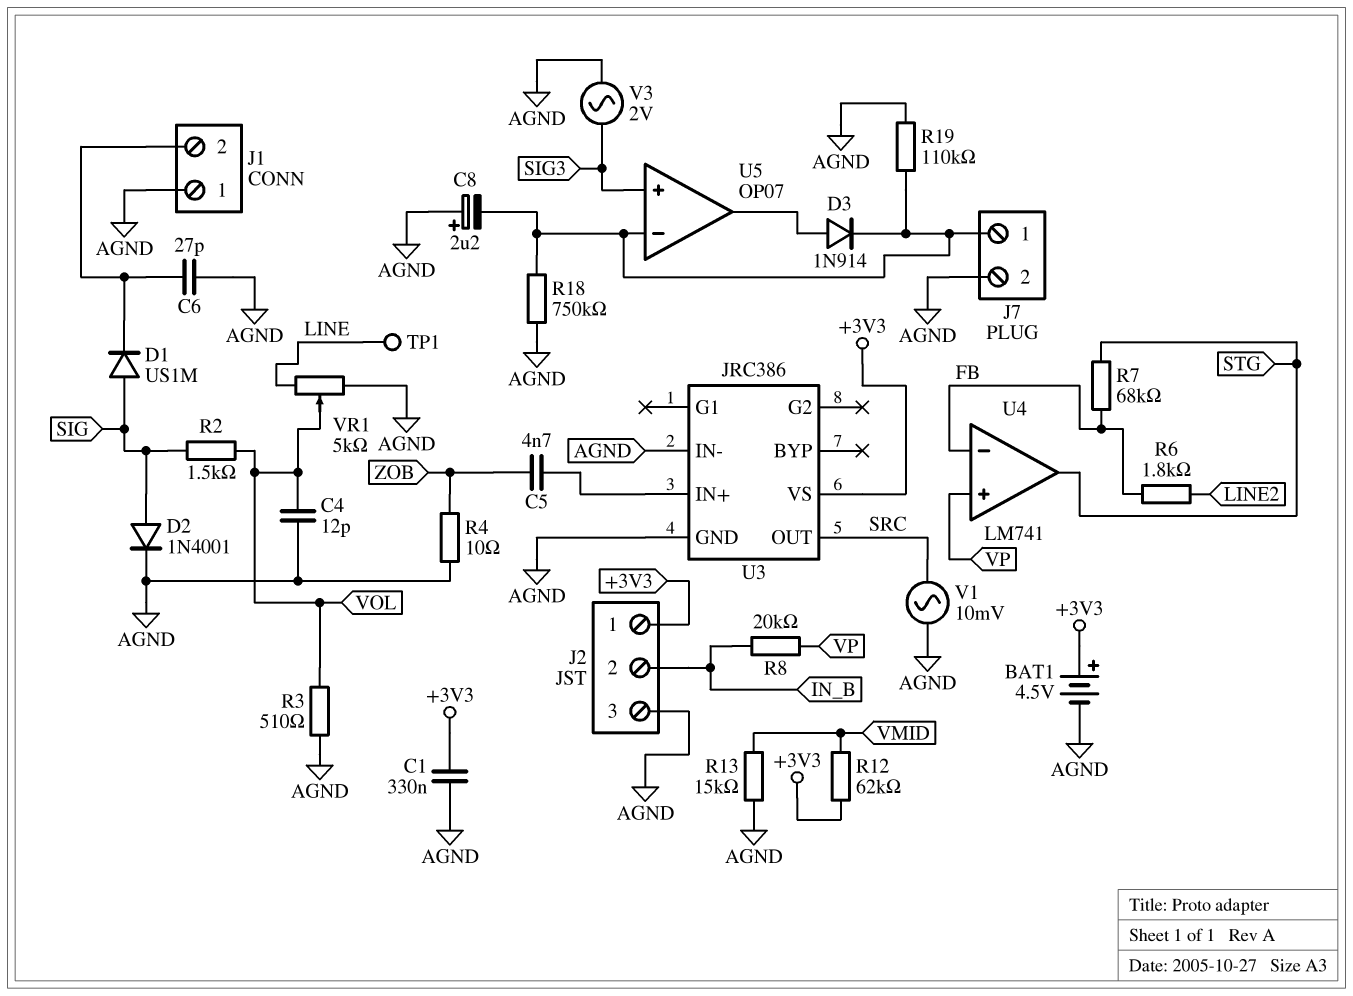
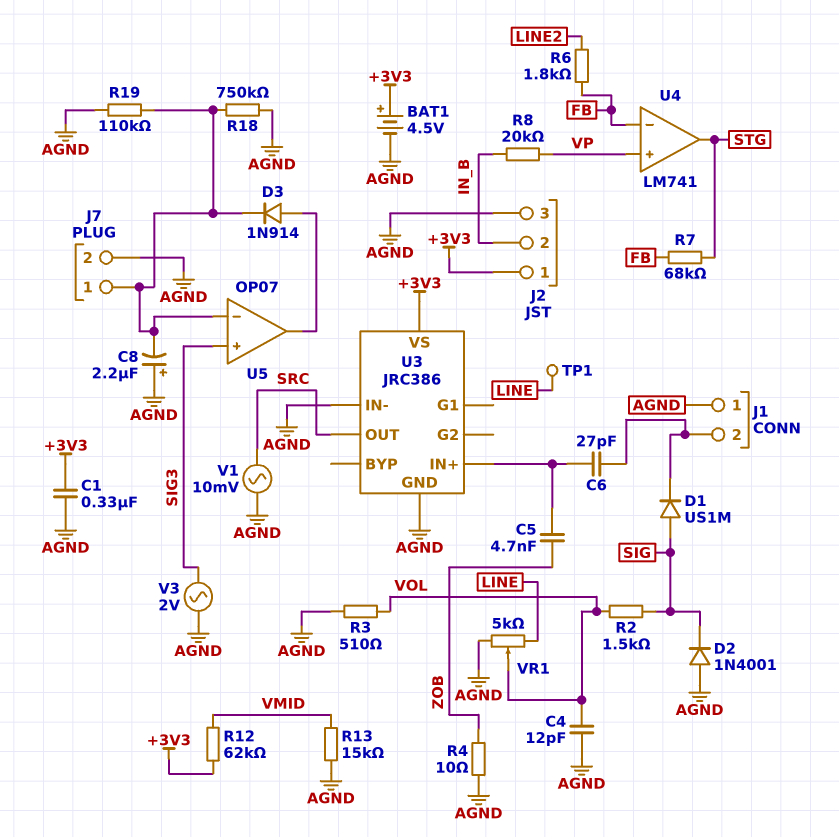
C6: 27pF (AGND, J1/2) -> 27pF (J1/2, U3/IN+)
D2: diode 1N4001 (A SIG, K AGND) -> diode 1N4001 (A AGND, K SIG)

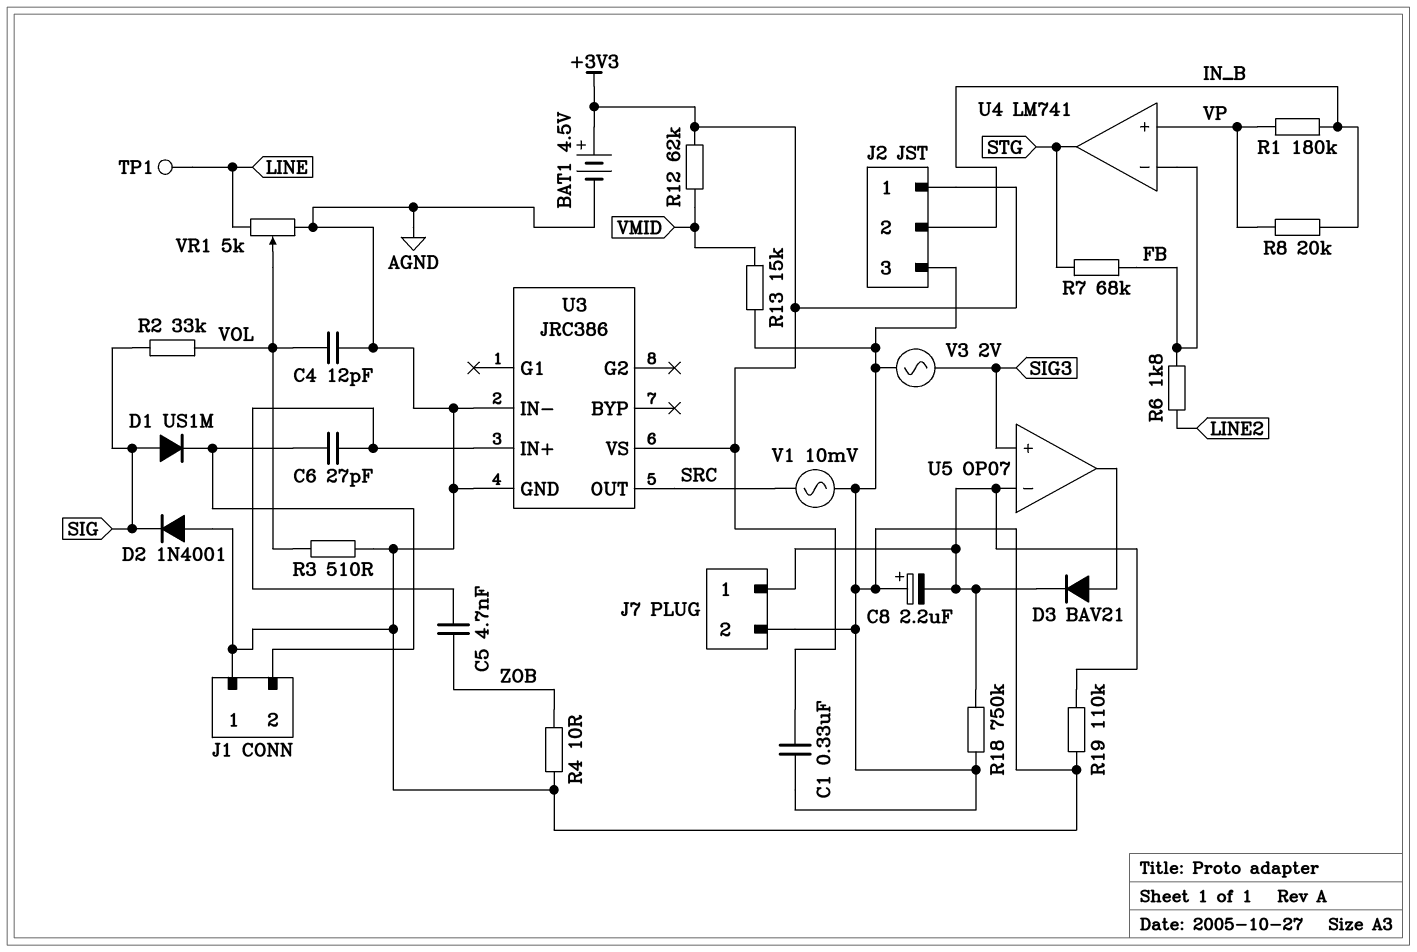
D3: diode 1N914 (A U5/out, K J7/1) -> diode BAV21 (A U5/out, K J7/1)
R1: none -> 180k (IN_B, VP)
R2: 1.5k (SIG, VOL) -> 33k (SIG, VOL)

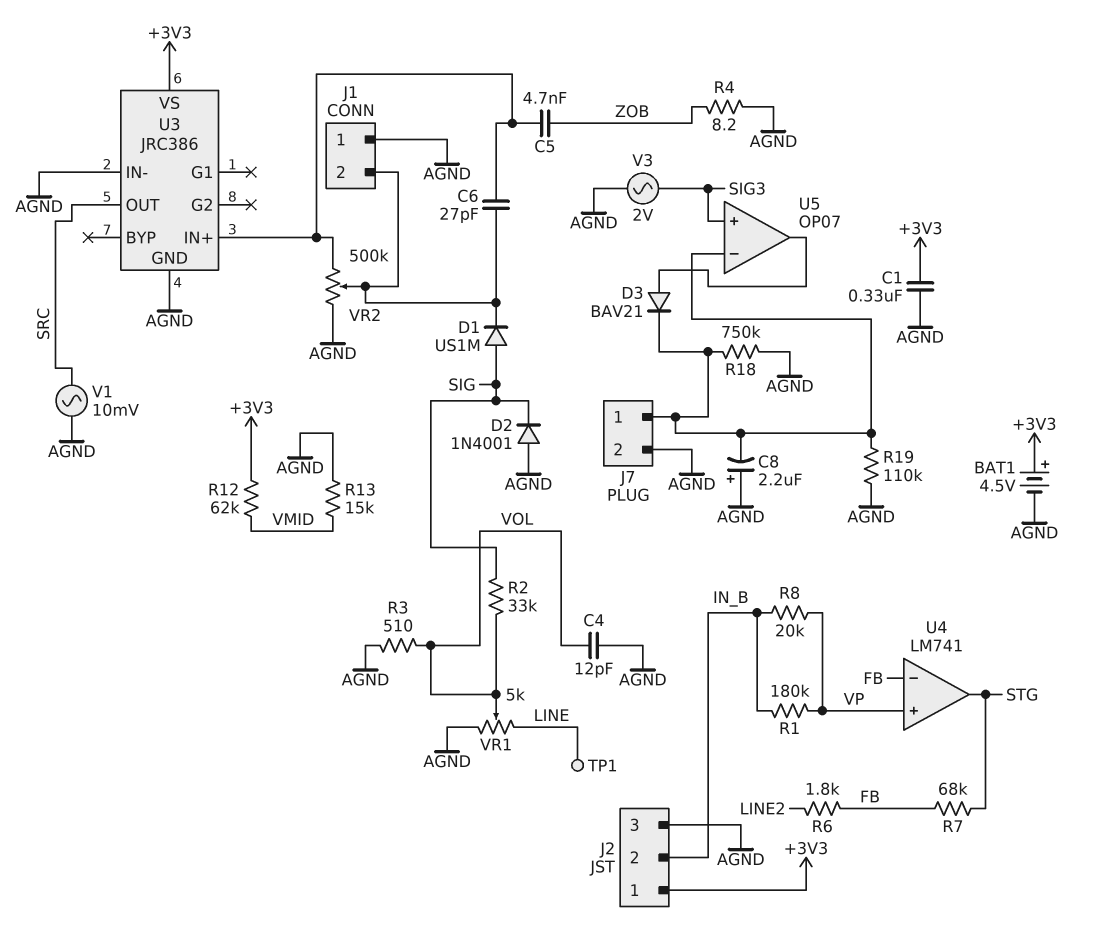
R4: 10 (AGND, ZOB) -> 8.2 (AGND, ZOB)
VR2: none -> 500k (AGND, U3/IN+, wiper J1/2)

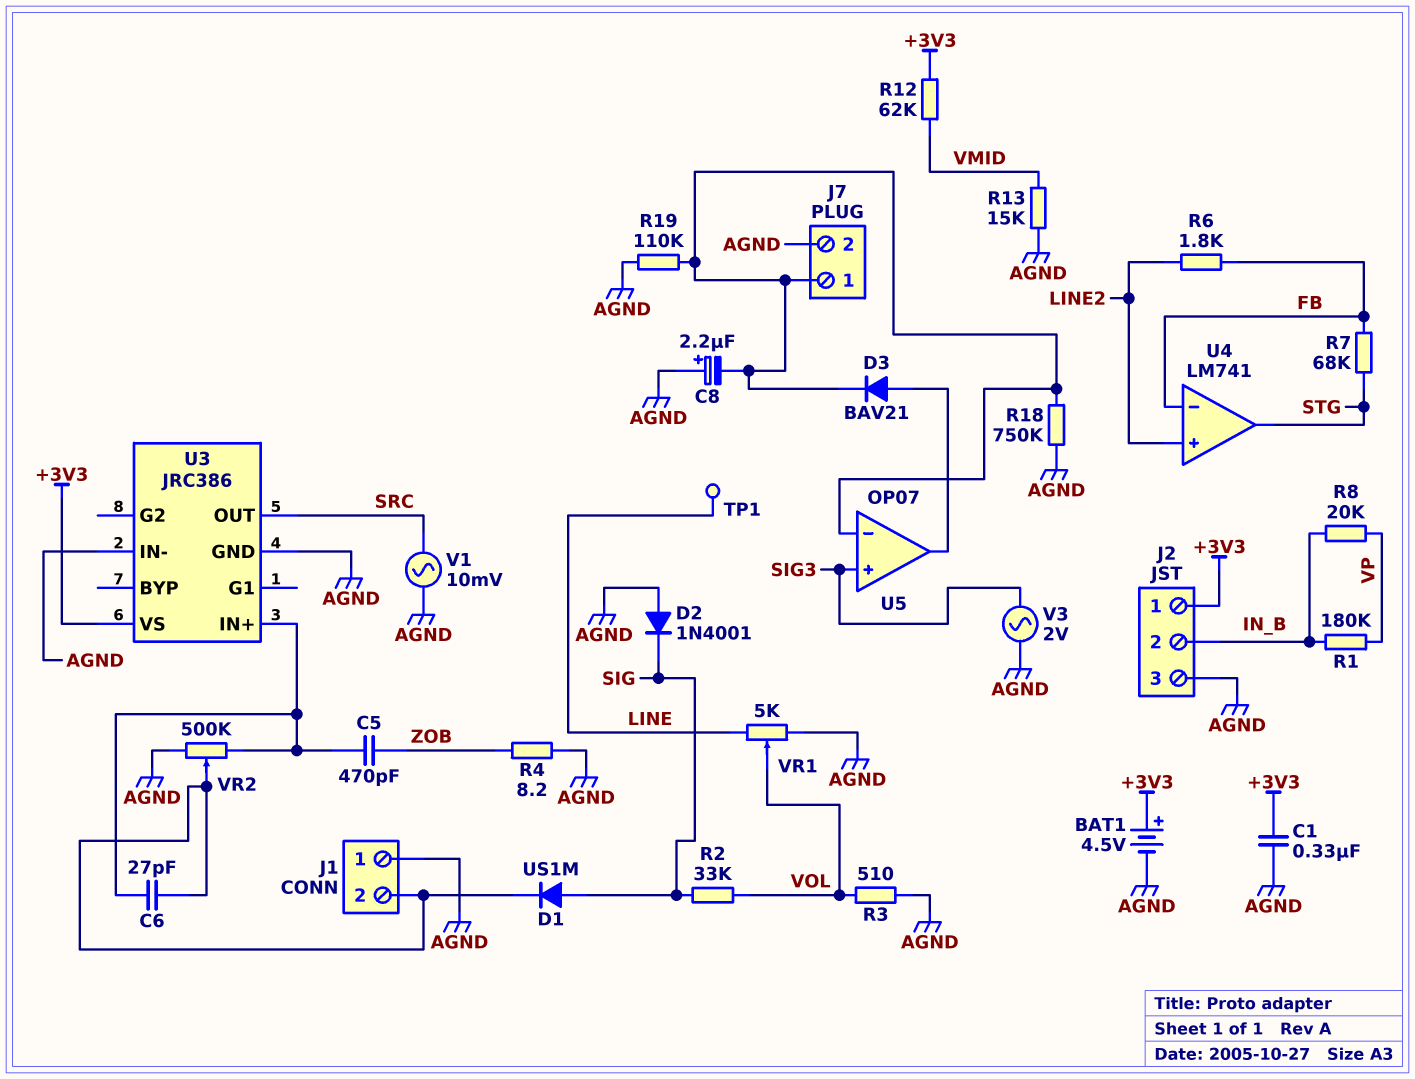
C4: 12pF (AGND, VOL) -> none
C5: 4.7nF (U3/IN+, ZOB) -> 470pF (U3/IN+, ZOB)
U4 pin in+: VP -> LINE2

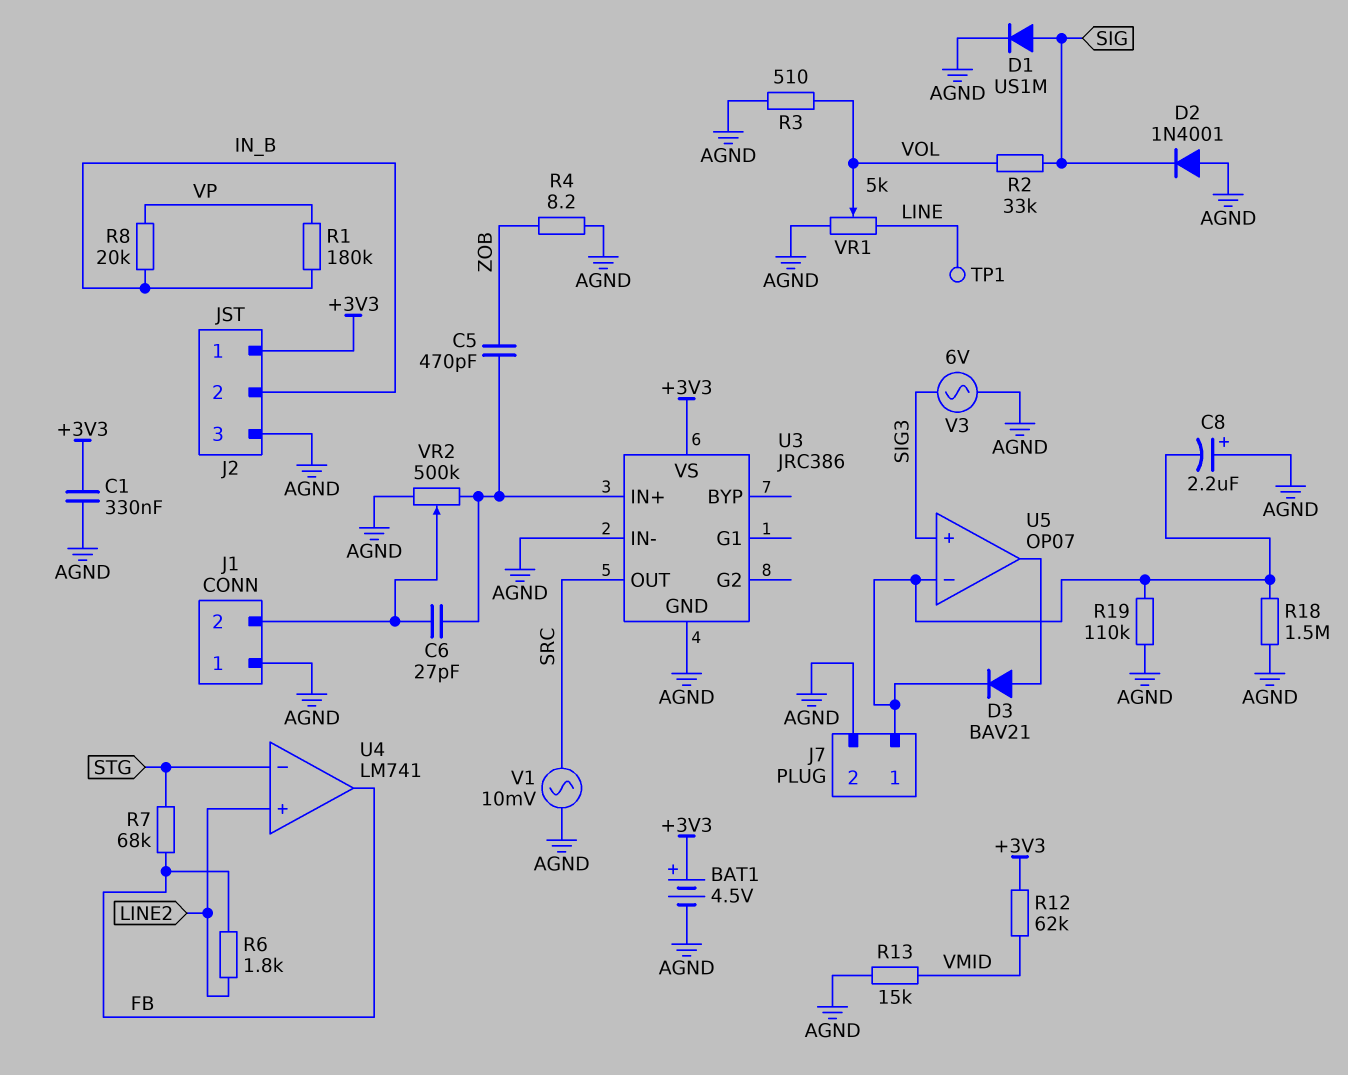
D1: diode US1M (A SIG, K J1/2) -> diode US1M (A SIG, K AGND)
R18: 750k (AGND, J7/1) -> 1.5M (AGND, J7/1)
U4 pin in-: FB -> STG
U4 pin out: STG -> FB
V3: AC 2V (AGND, SIG3) -> AC 6V (AGND, SIG3)

